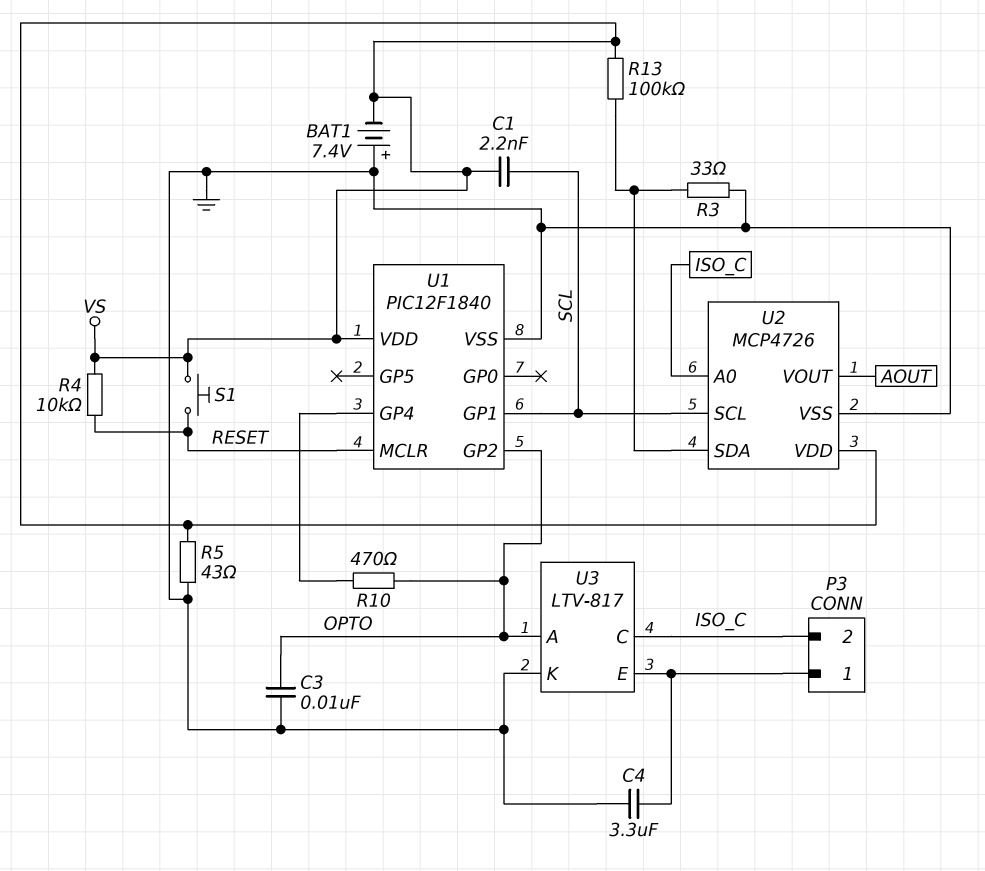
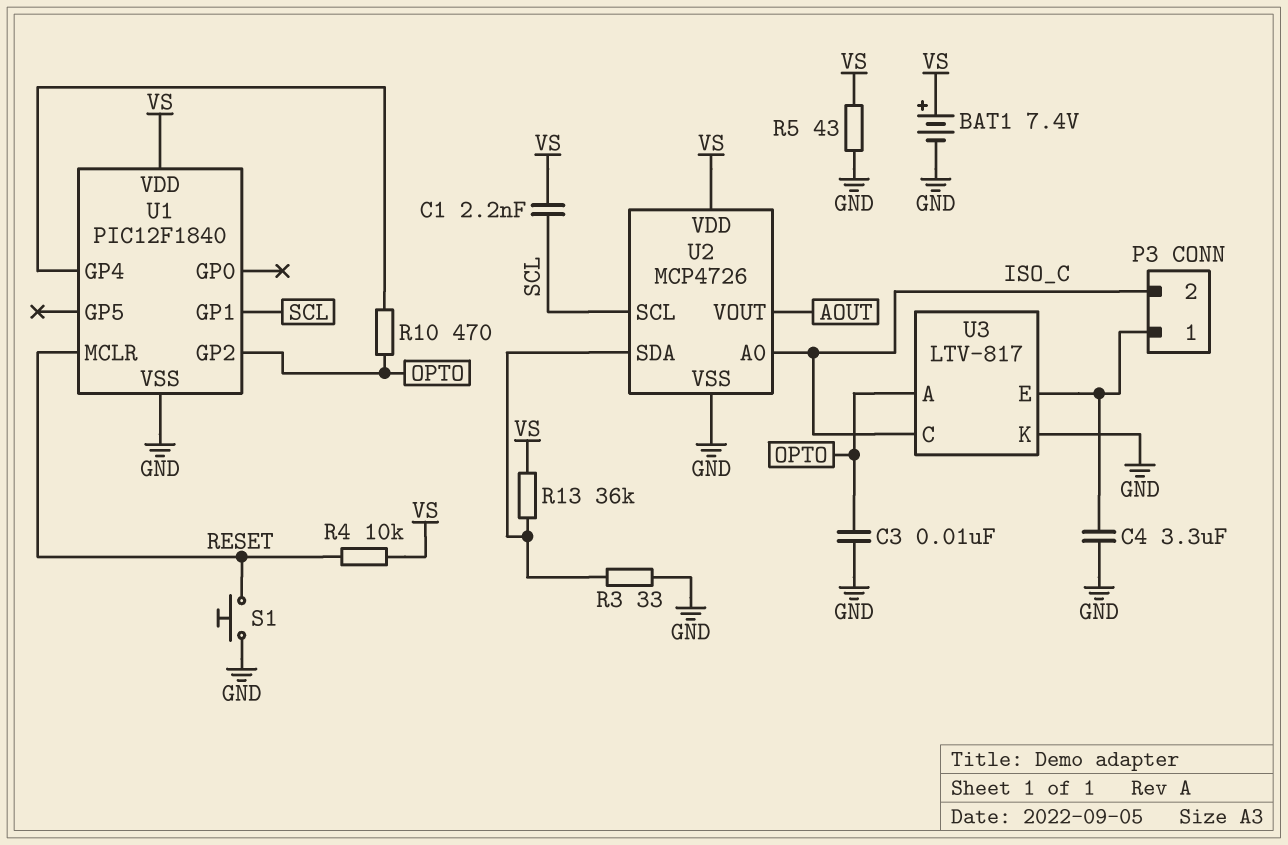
BAT1: 7.4V (plus GND, minus VS) -> 7.4V (plus VS, minus GND)
R13: 100k (U2/SDA, VS) -> 36k (U2/SDA, VS)
S1: button (RESET, VS) -> button (GND, RESET)

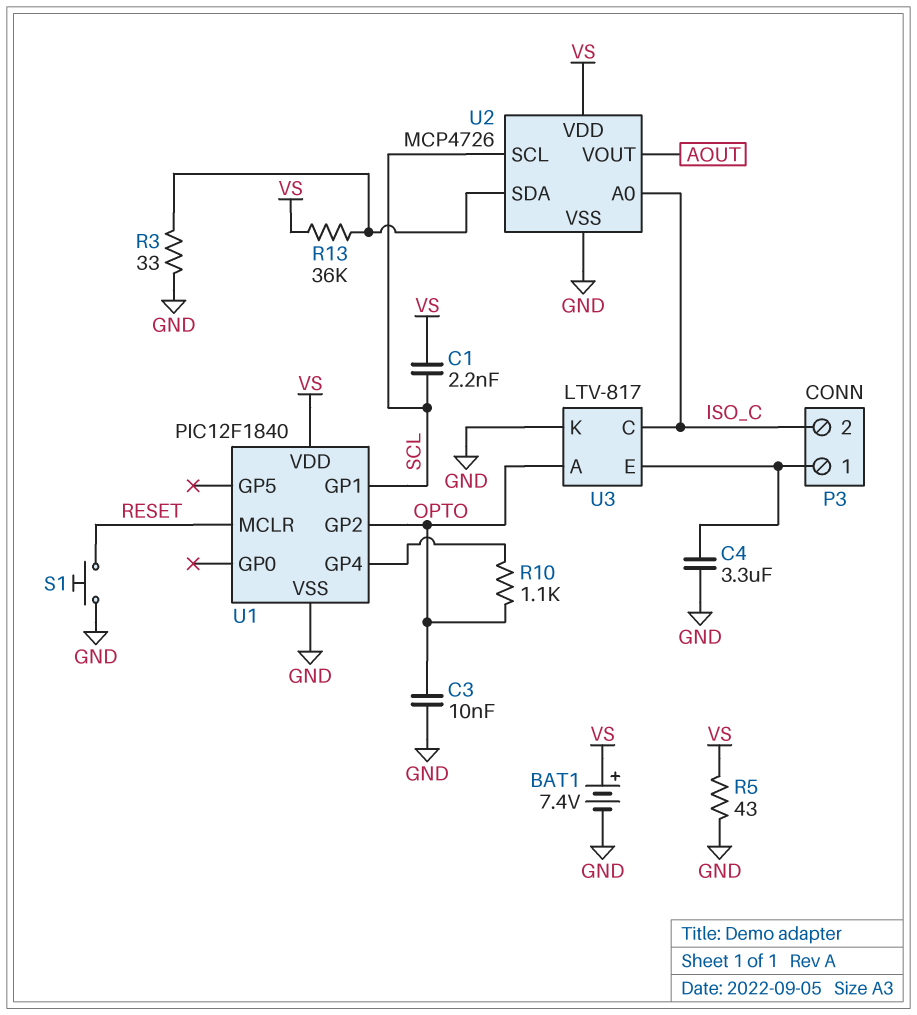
R4: 10k (RESET, VS) -> none
R10: 470 (OPTO, U1/GP4) -> 1.1k (OPTO, U1/GP4)

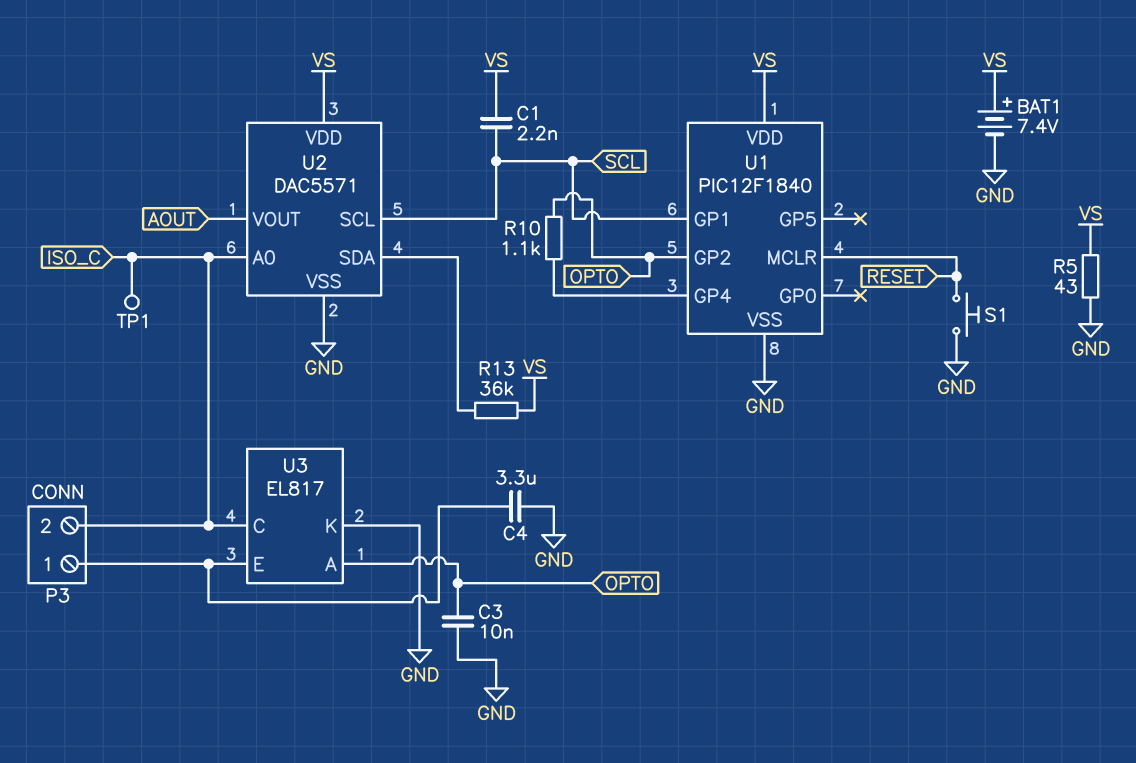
R3: 33 (GND, U2/SDA) -> none
TP1: none -> test point (ISO_C)
U2: MCP4726 -> DAC5571
U3: LTV-817 -> EL817

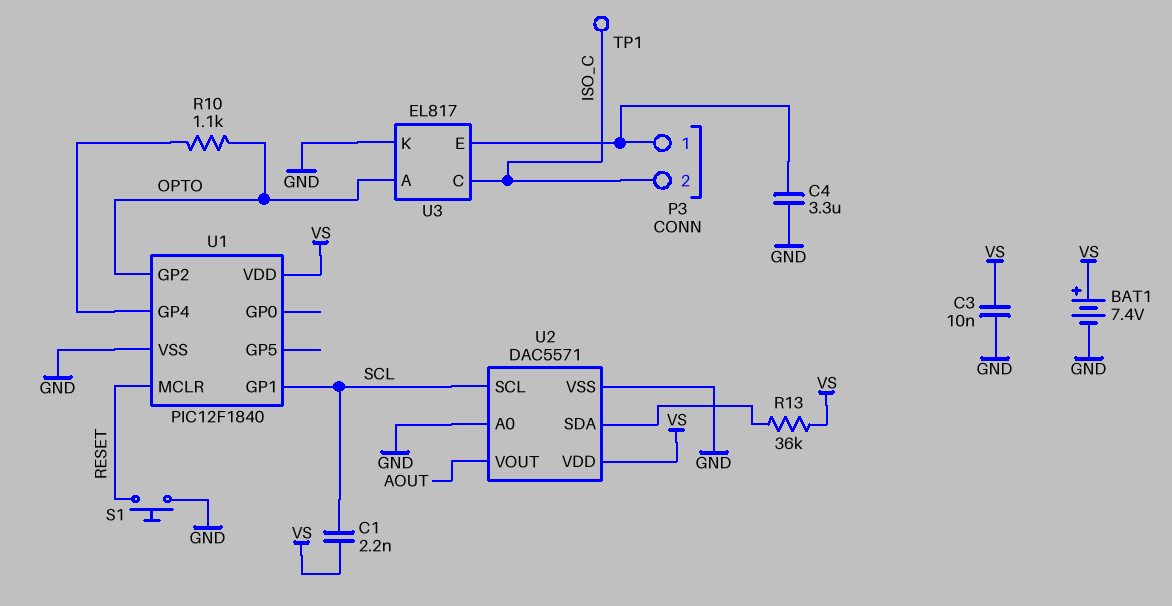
C3: 10nF (GND, OPTO) -> 10nF (GND, VS)
R5: 43 (GND, VS) -> none
U2 pin A0: ISO_C -> GND

